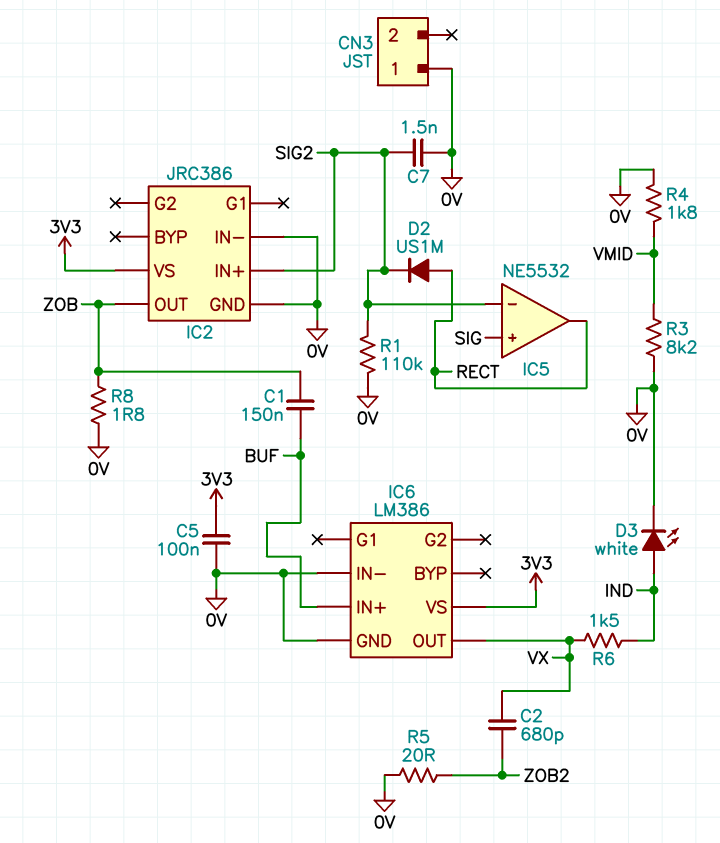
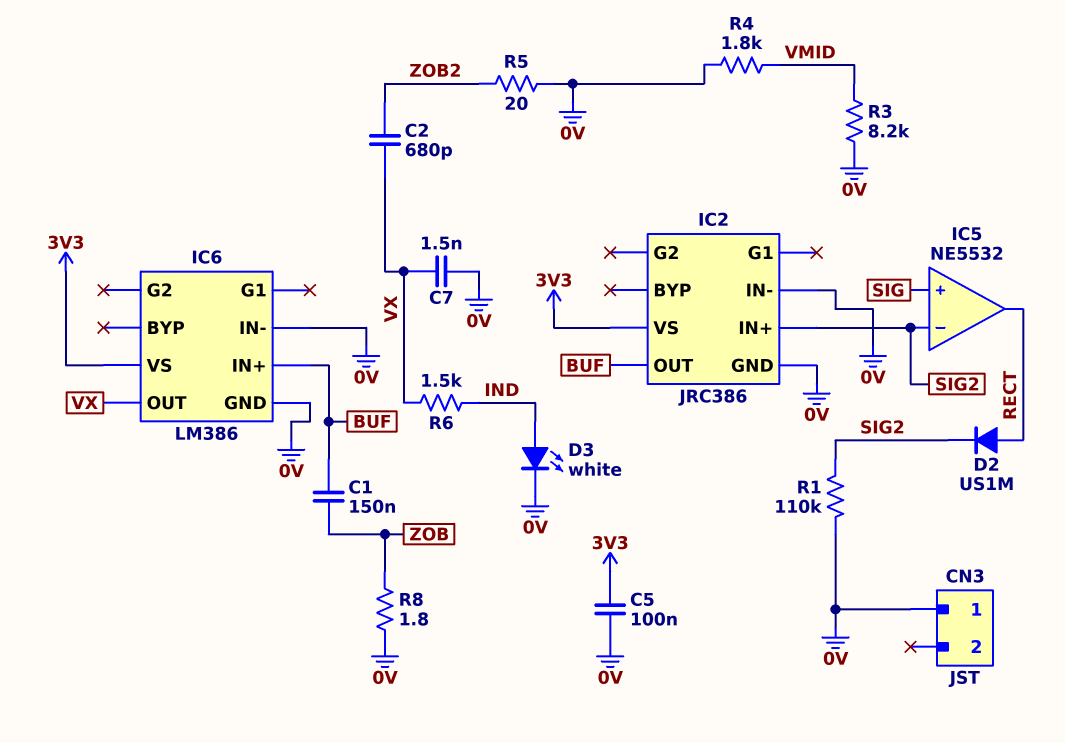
C7: 1.5nF (0V, SIG2) -> 1.5nF (0V, VX)
IC2 pin OUT: ZOB -> BUF

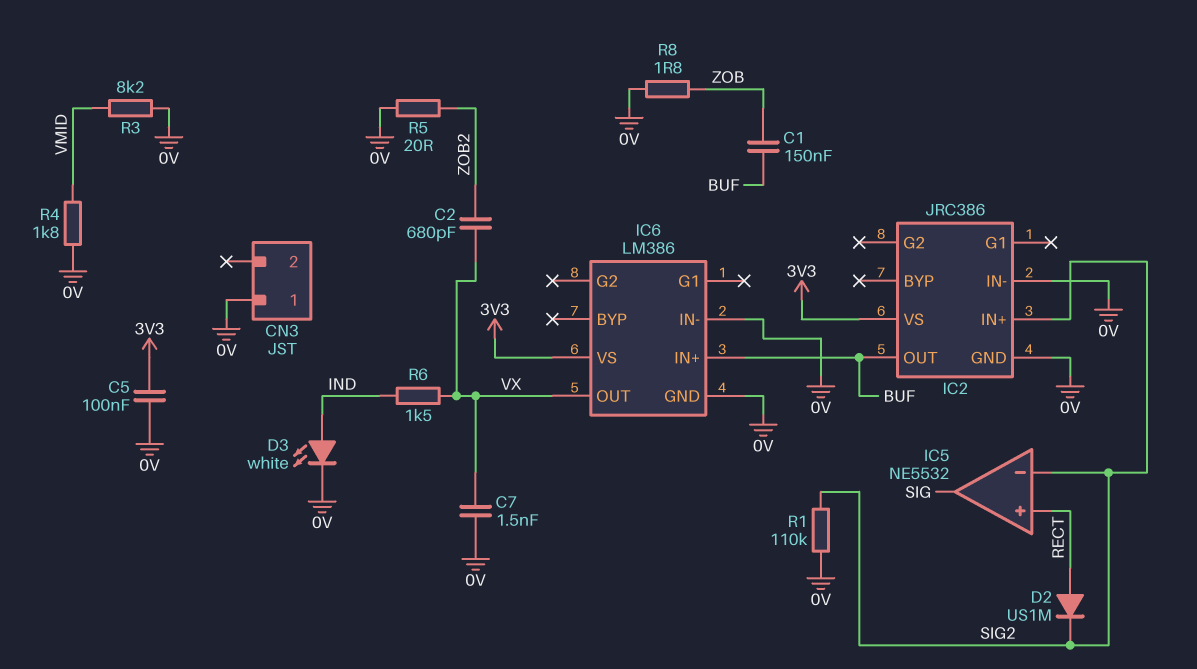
IC5 pin in+: SIG -> RECT
IC5 pin out: RECT -> SIG

